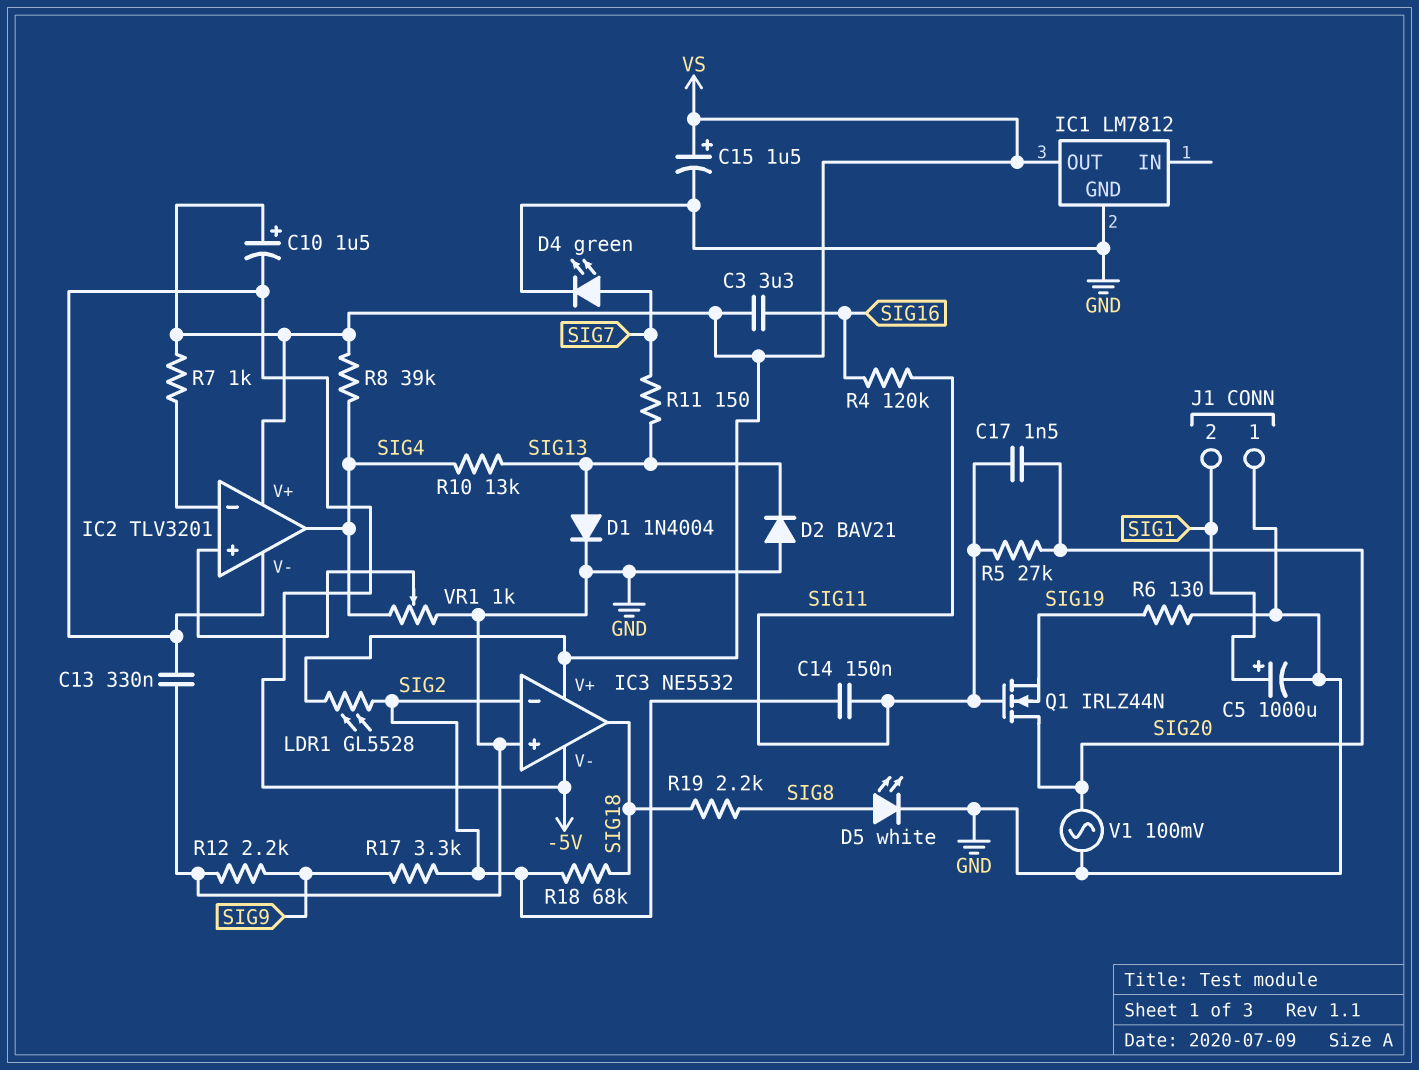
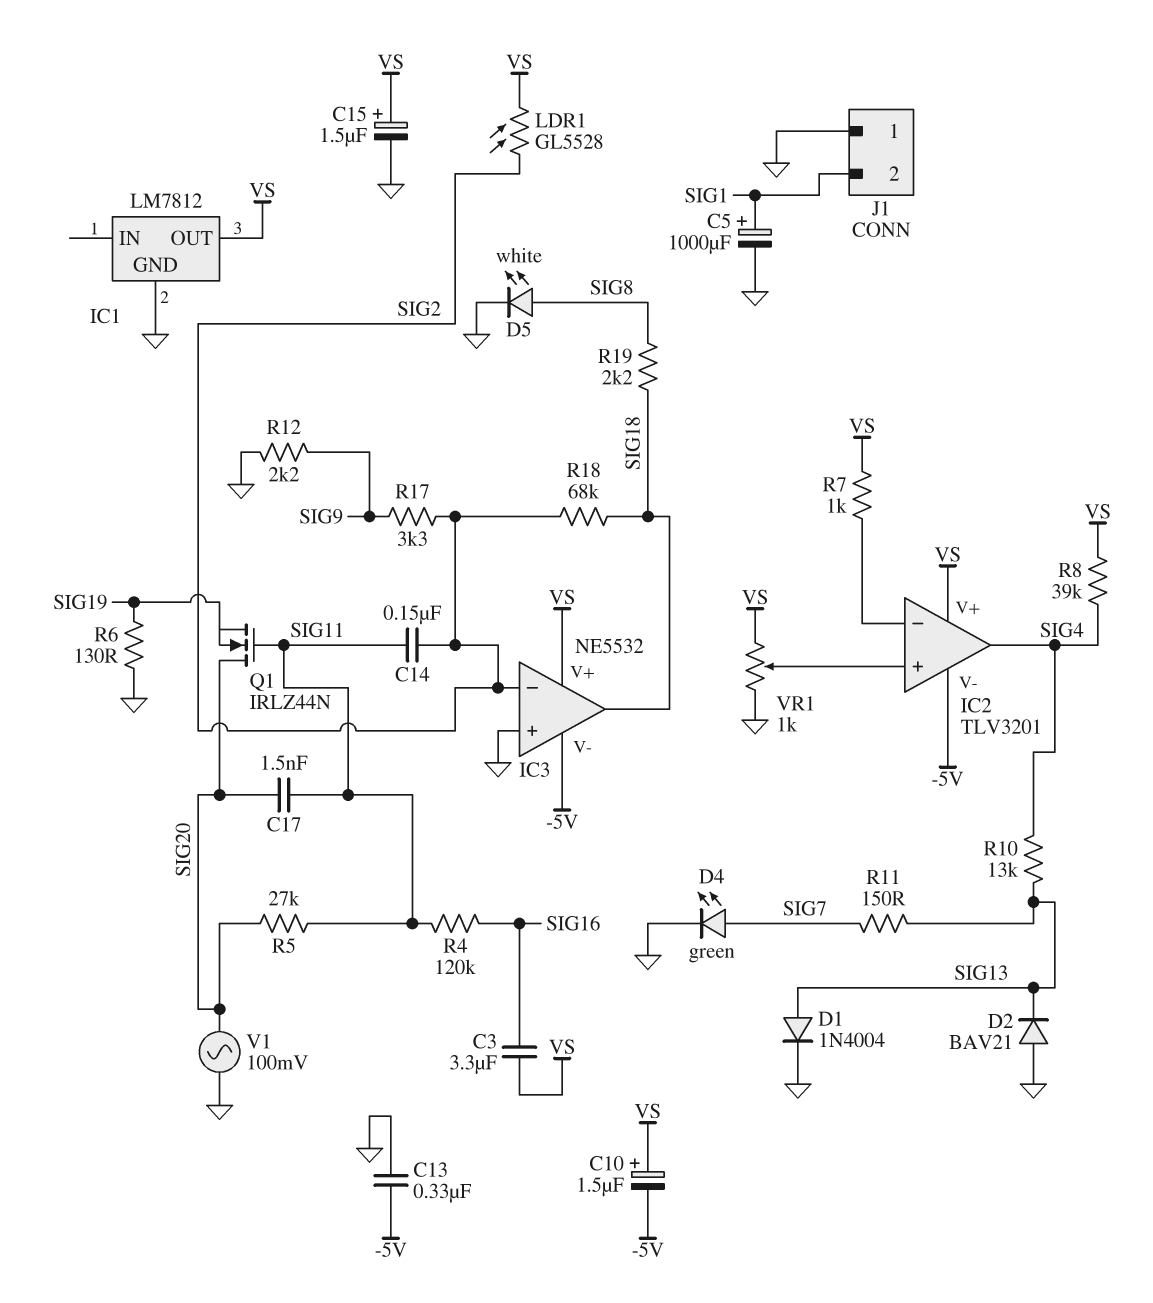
VR1: 1k (GND, SIG4, wiper IC2/in+) -> 1k (GND, VS, wiper IC2/in+)

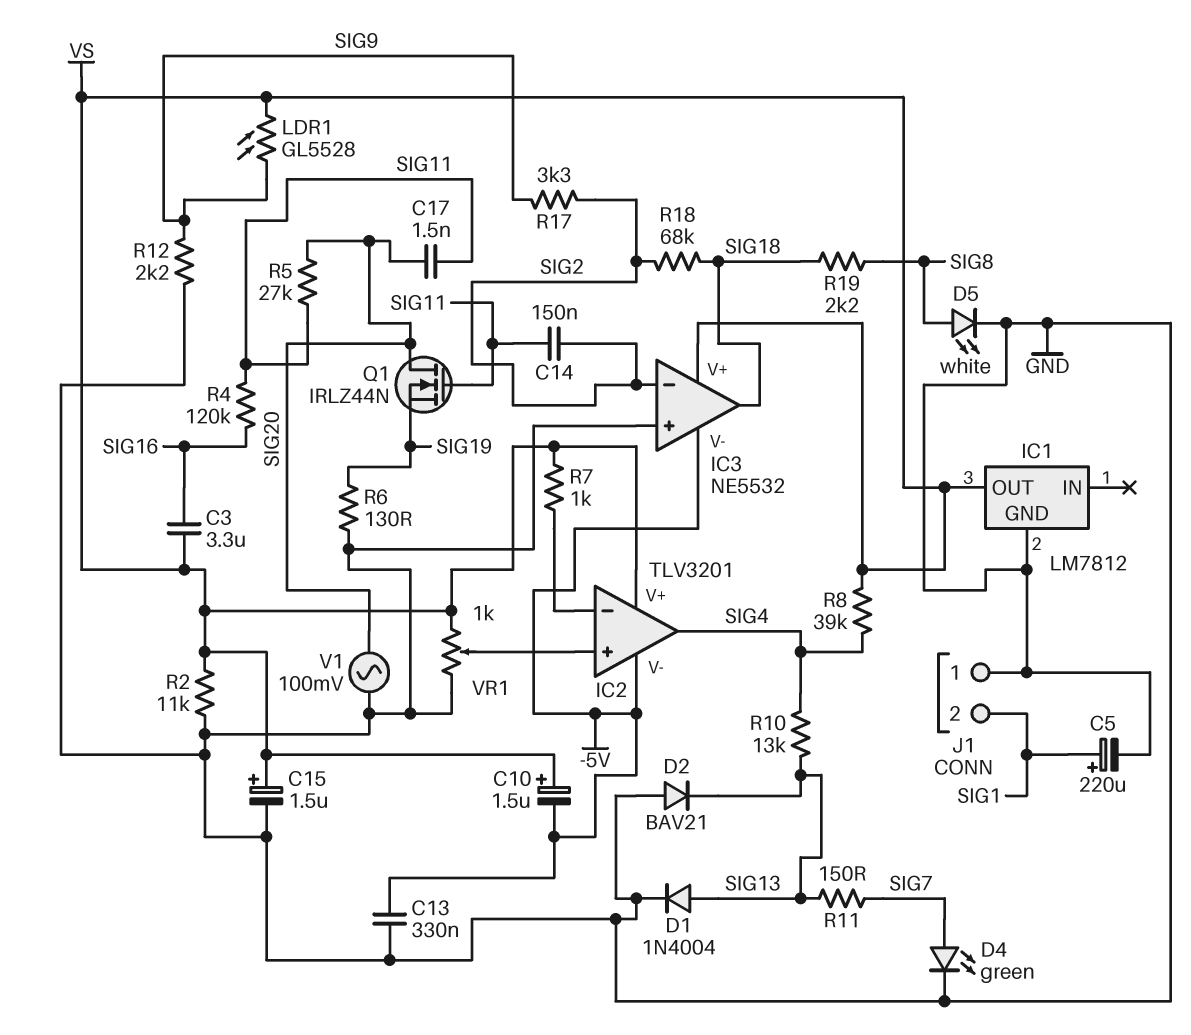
C5: 1000uF (plus SIG1, minus GND) -> 220uF (plus SIG1, minus GND)
LDR1: GL5528 (SIG2, VS) -> GL5528 (SIG9, VS)
R2: none -> 11k (GND, VS)

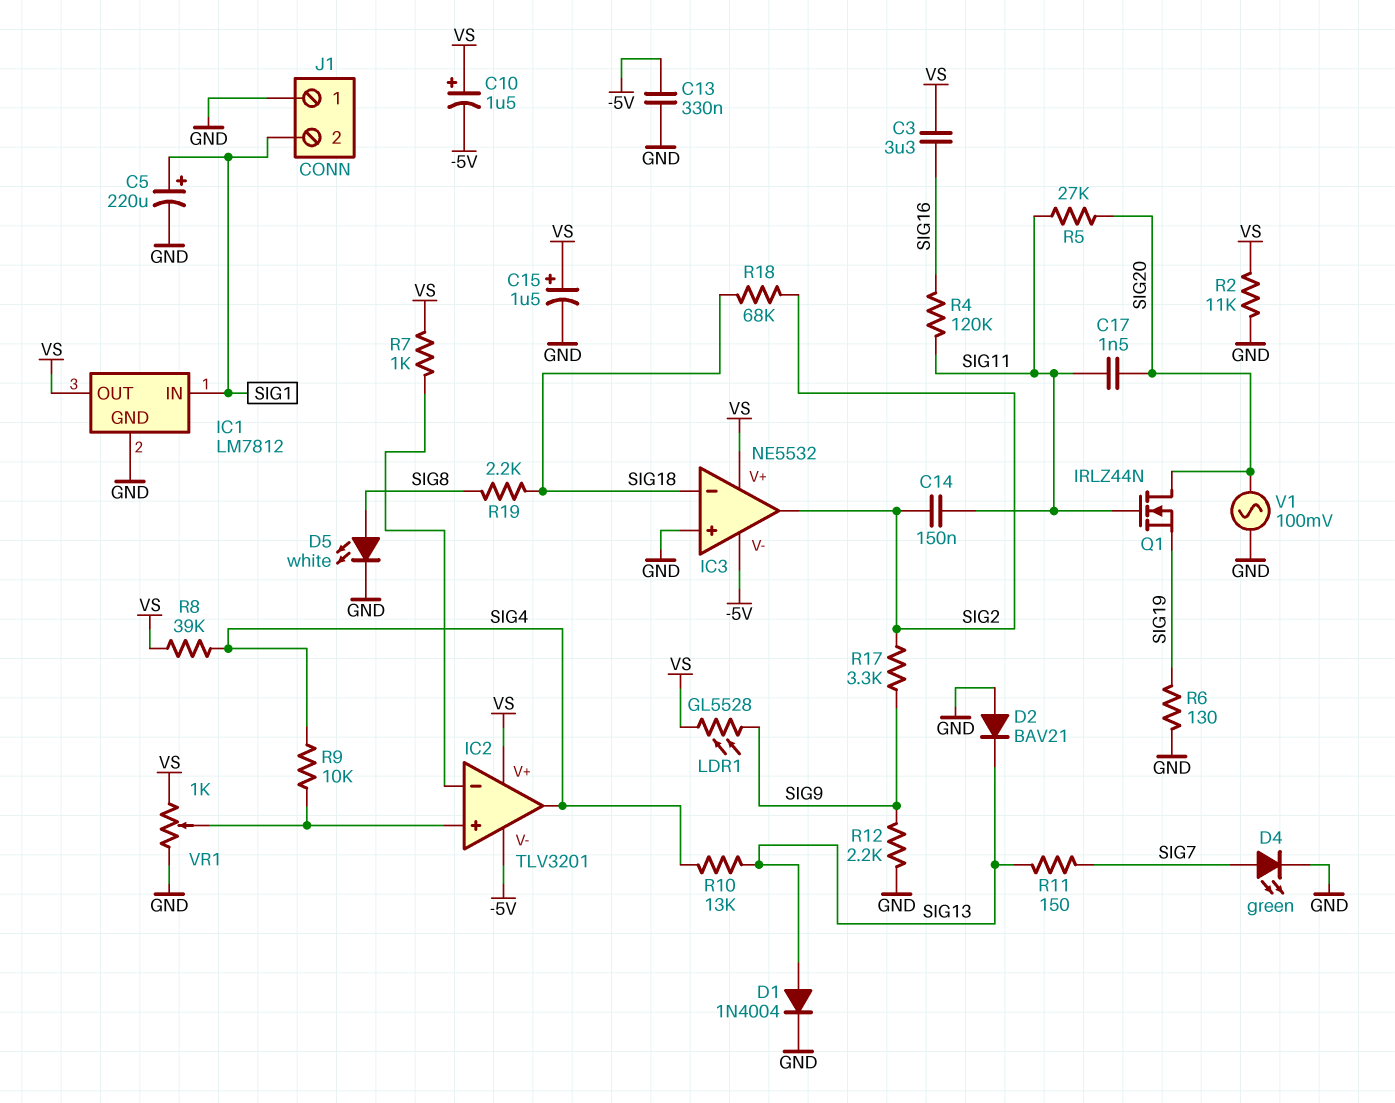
IC1 pin IN: none -> SIG1
IC3 pin in-: SIG2 -> SIG18
IC3 pin out: SIG18 -> SIG2
R9: none -> 10k (IC2/in+, SIG4)

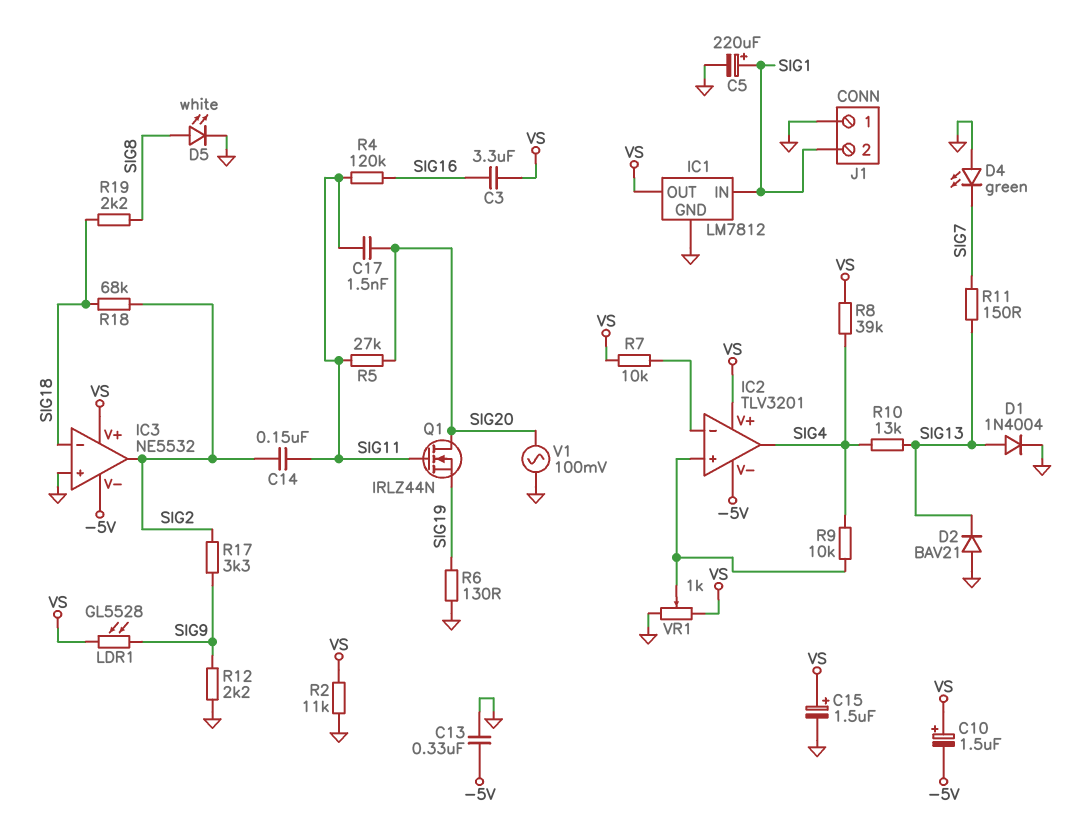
D4: LED green (A SIG7, K GND) -> LED green (A GND, K SIG7)
R7: 1k (IC2/in-, VS) -> 10k (IC2/in-, VS)

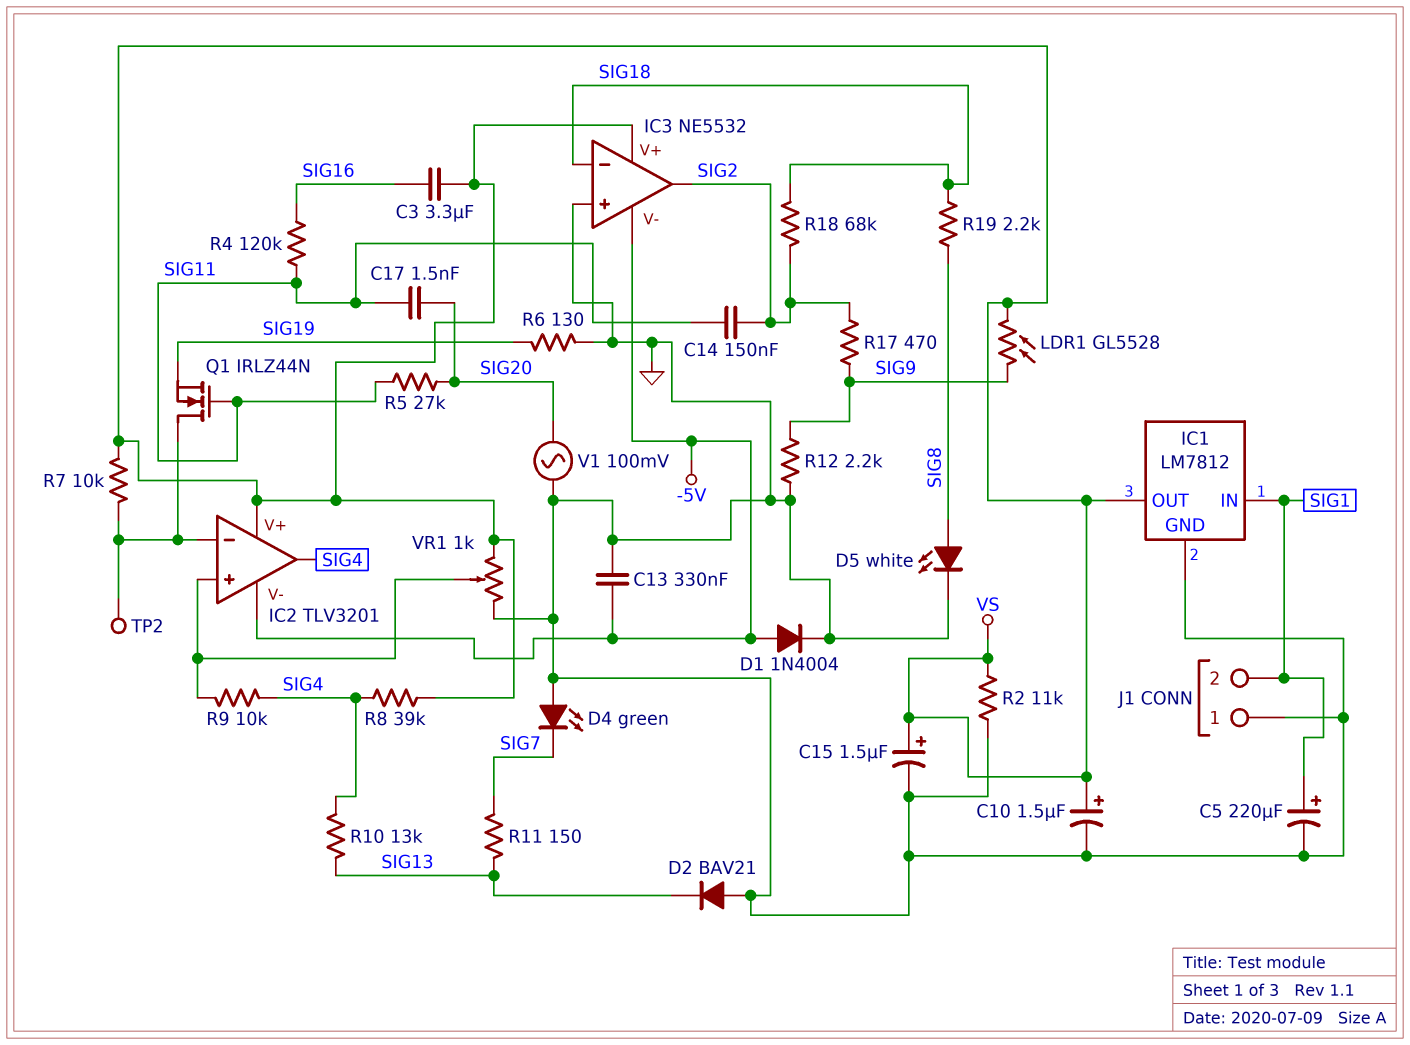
C10: 1.5uF (plus VS, minus -5V) -> 1.5uF (plus VS, minus GND)
D1: diode 1N4004 (A SIG13, K GND) -> diode 1N4004 (A -5V, K GND)
Q1: NMOS IRLZ44N (G SIG11, D SIG20, S SIG19) -> NMOS IRLZ44N (G SIG11, D IC2/in-, S SIG19)
R17: 3.3k (SIG2, SIG9) -> 470 (SIG2, SIG9)
TP2: none -> test point (IC2/in-)

